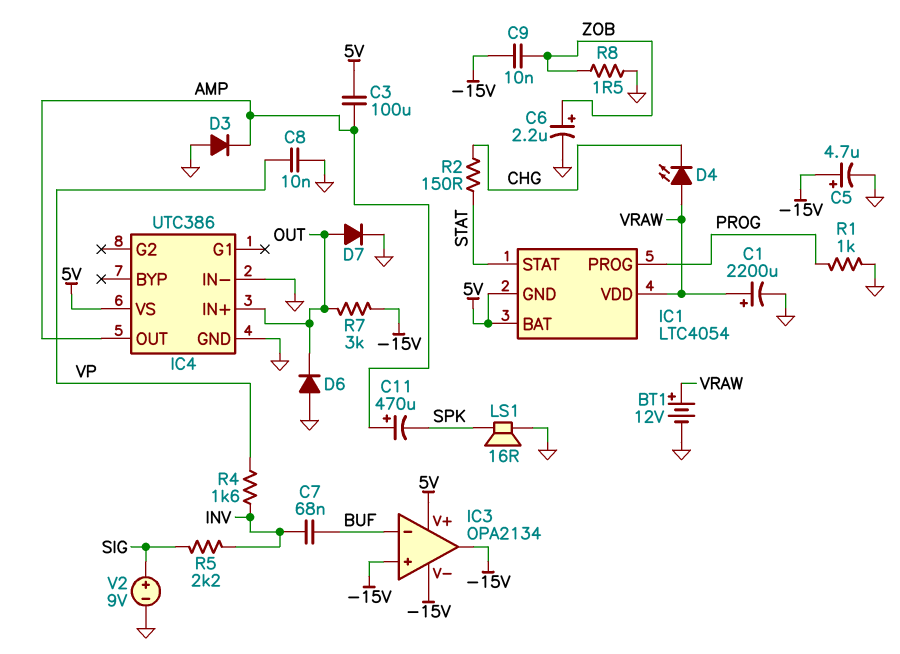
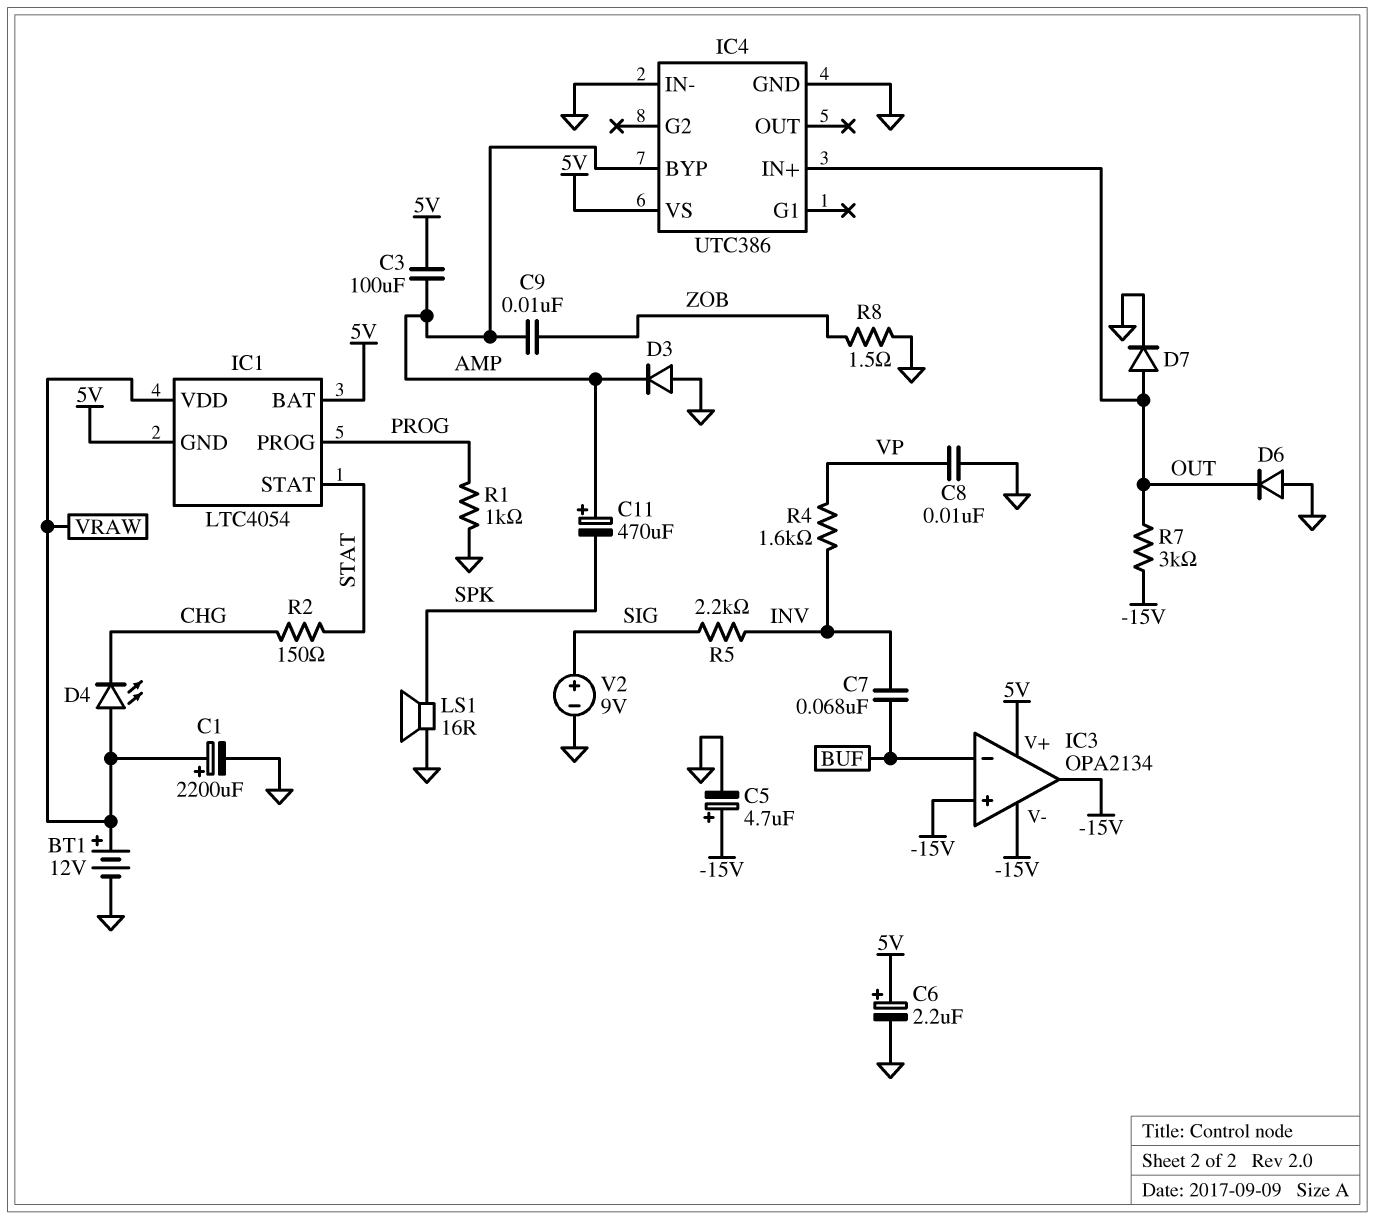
C6: 2.2uF (plus ZOB, minus GND) -> 2.2uF (plus 5V, minus GND)
C9: 10nF (-15V, ZOB) -> 10nF (AMP, ZOB)
IC4 pin BYP: none -> AMP
IC4 pin OUT: AMP -> none

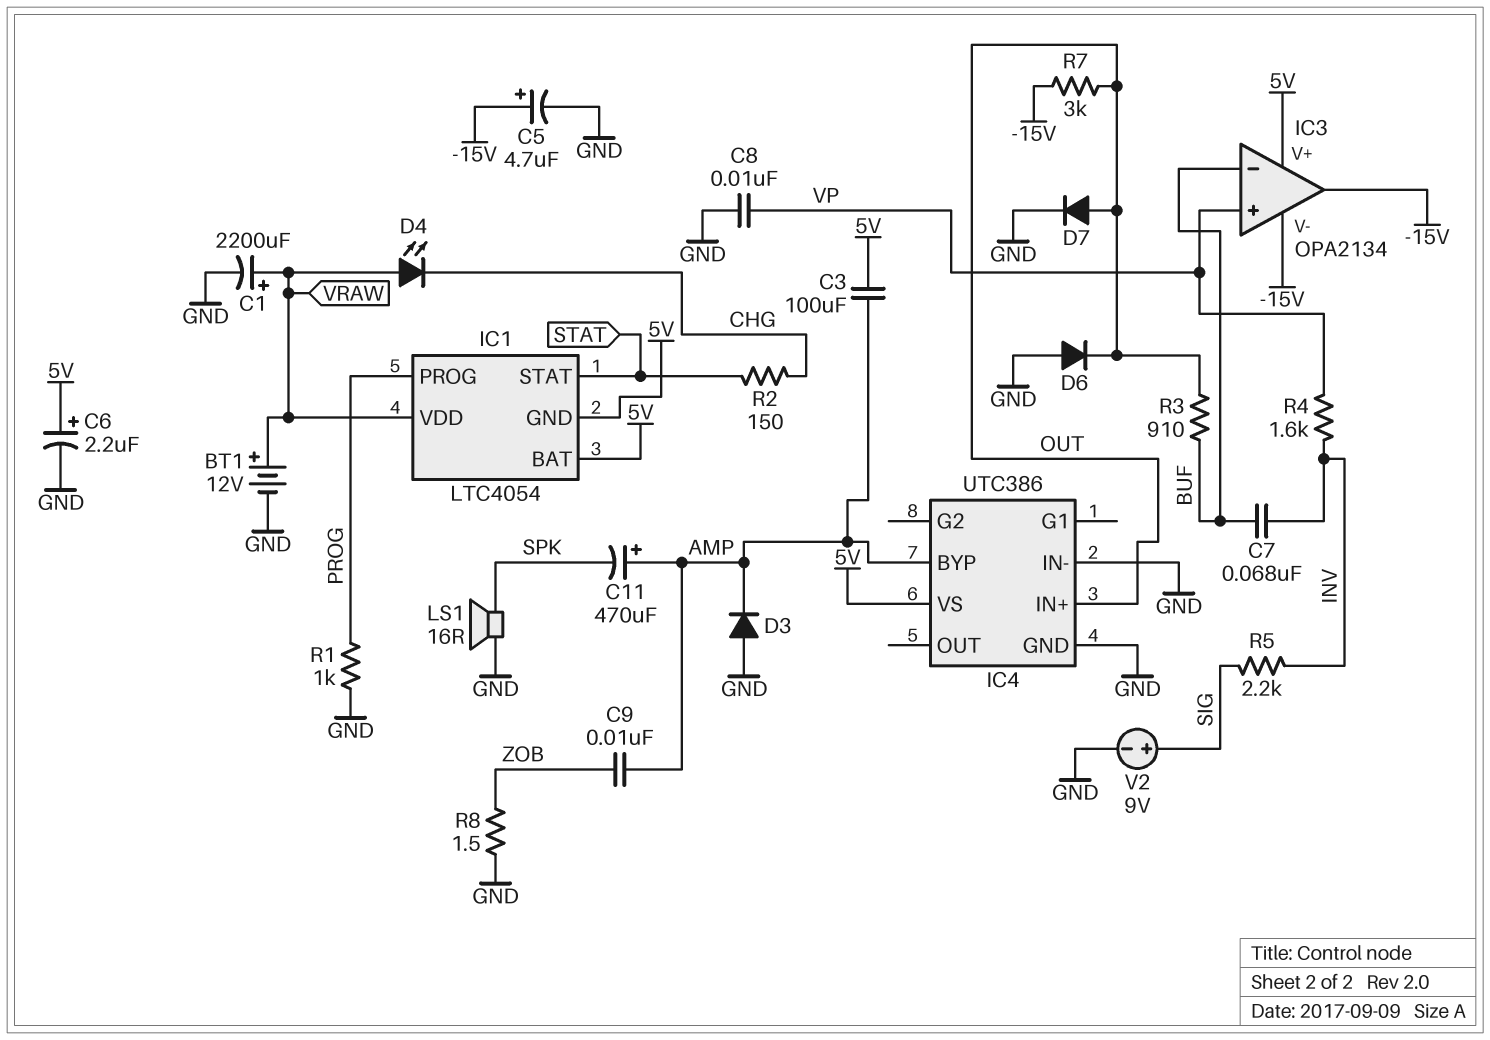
IC3 pin in+: -15V -> VP
R3: none -> 910 (BUF, OUT)

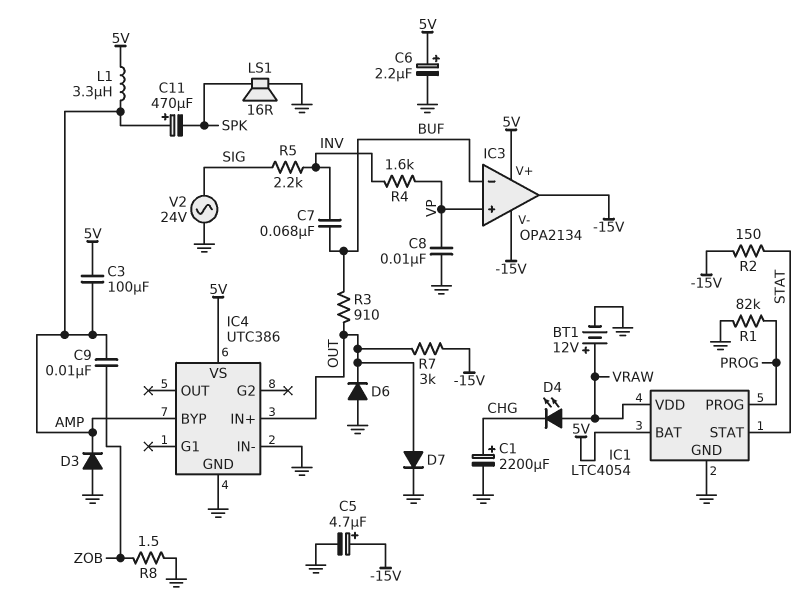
C1: 2200uF (plus VRAW, minus GND) -> 2200uF (plus CHG, minus GND)
IC1 pin GND: 5V -> GND
L1: none -> 3.3uH (5V, AMP)
R1: 1k (GND, PROG) -> 82k (GND, PROG)
R2: 150 (CHG, STAT) -> 150 (-15V, STAT)
V2: 9V (plus SIG, minus GND) -> AC 24V (GND, SIG)

